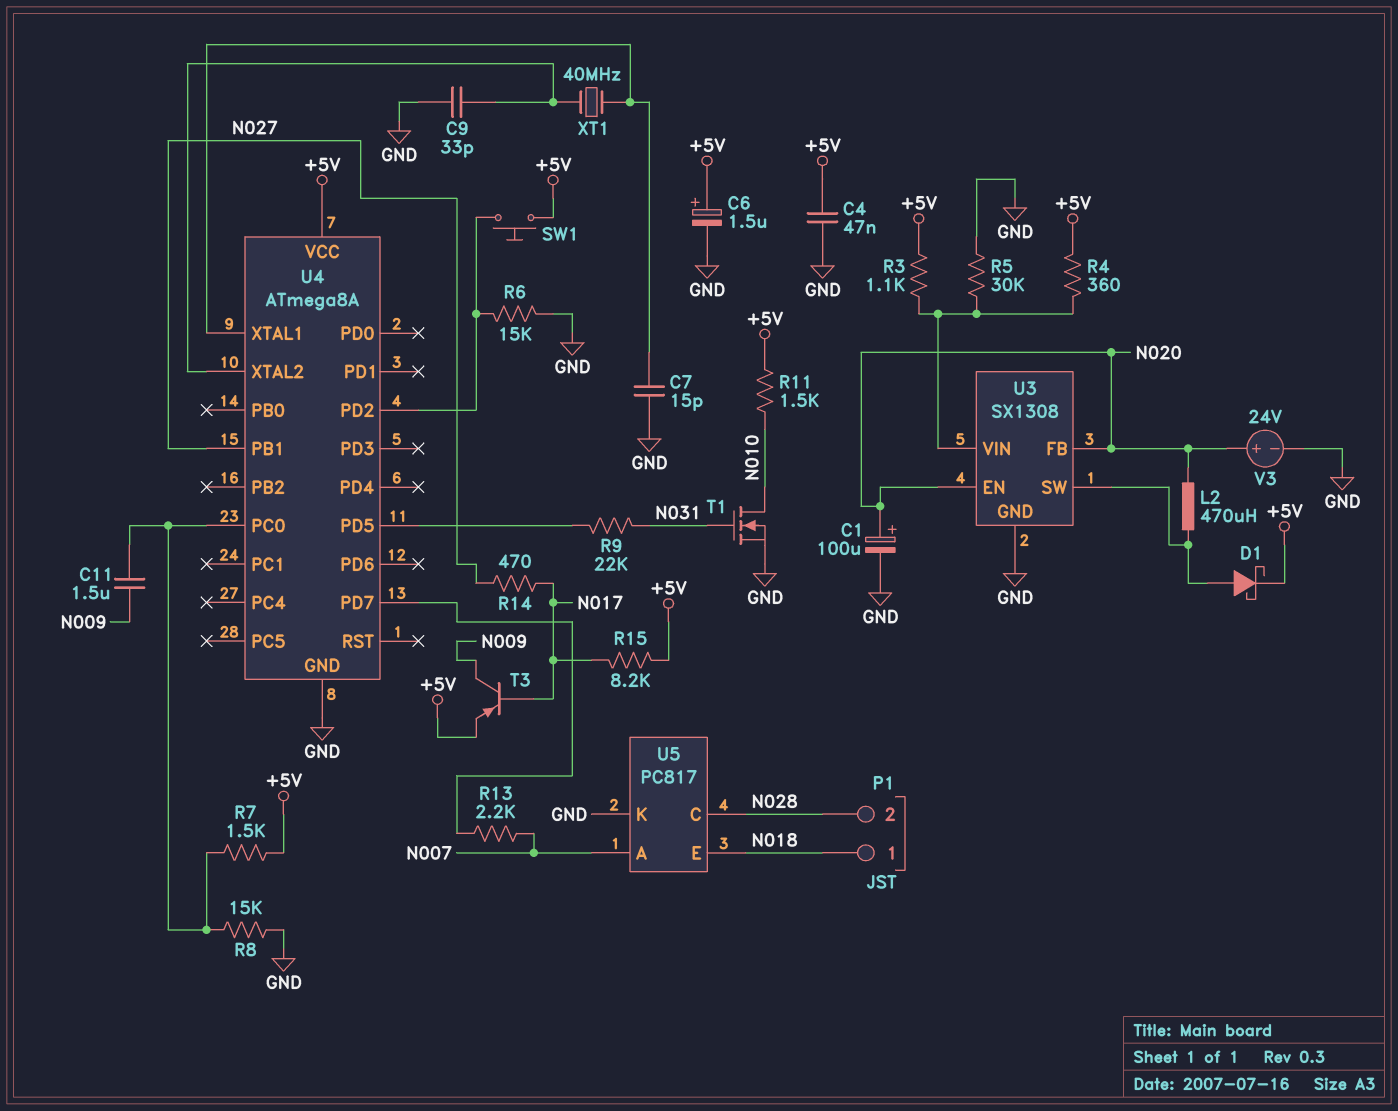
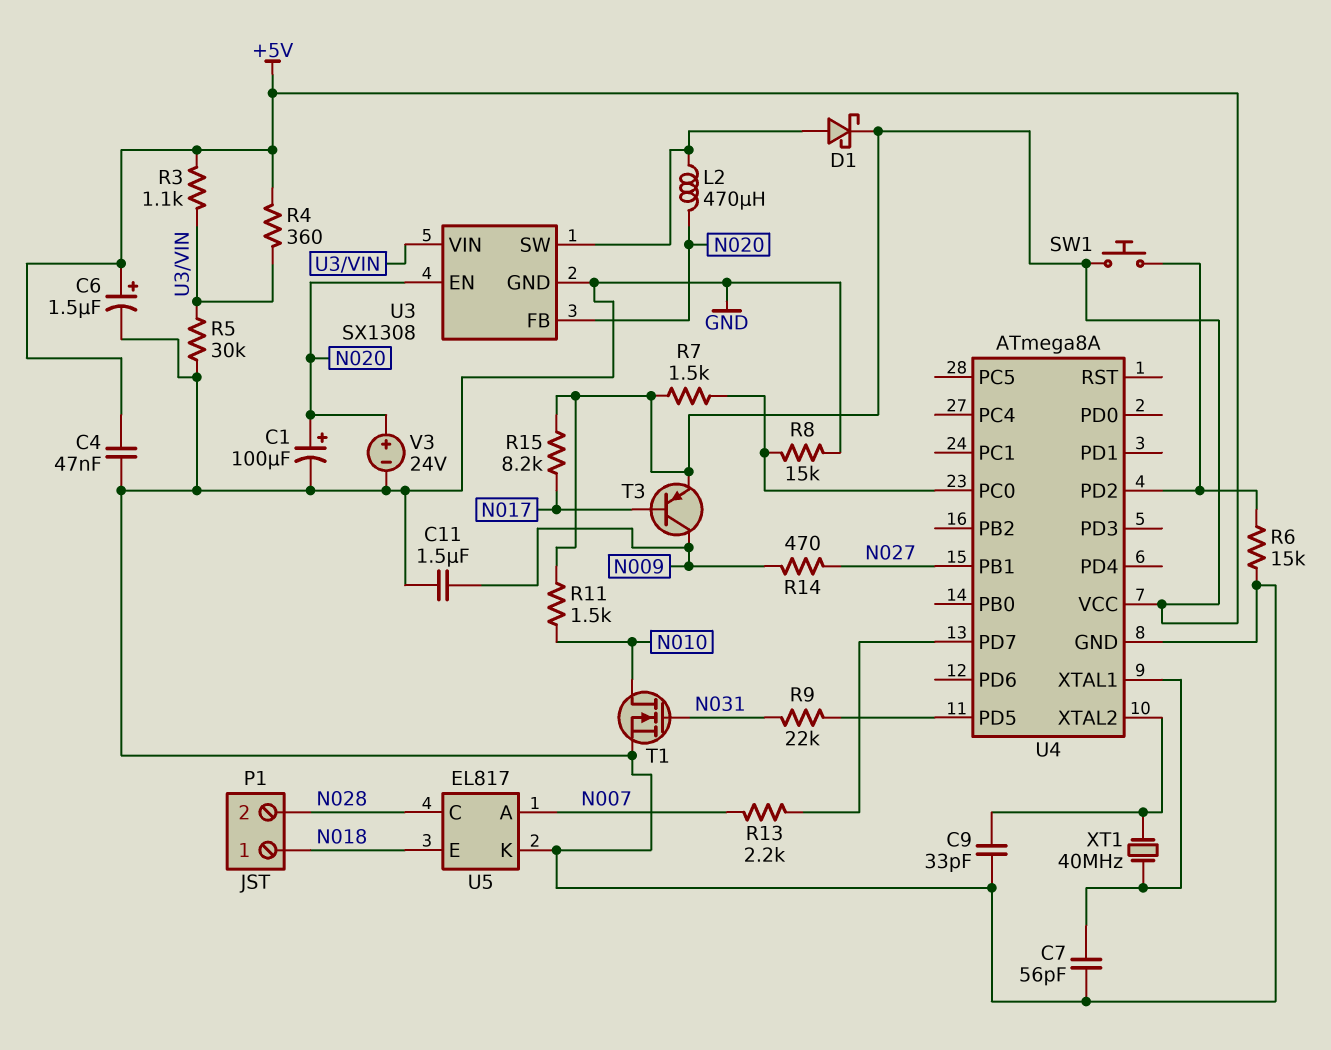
C7: 15pF (GND, U4/XTAL1) -> 56pF (GND, U4/XTAL1)
C11: 1.5uF (N009, U4/PC0) -> 1.5uF (GND, N009)
R14: 470 (N017, N027) -> 470 (N009, N027)
U5: PC817 -> EL817

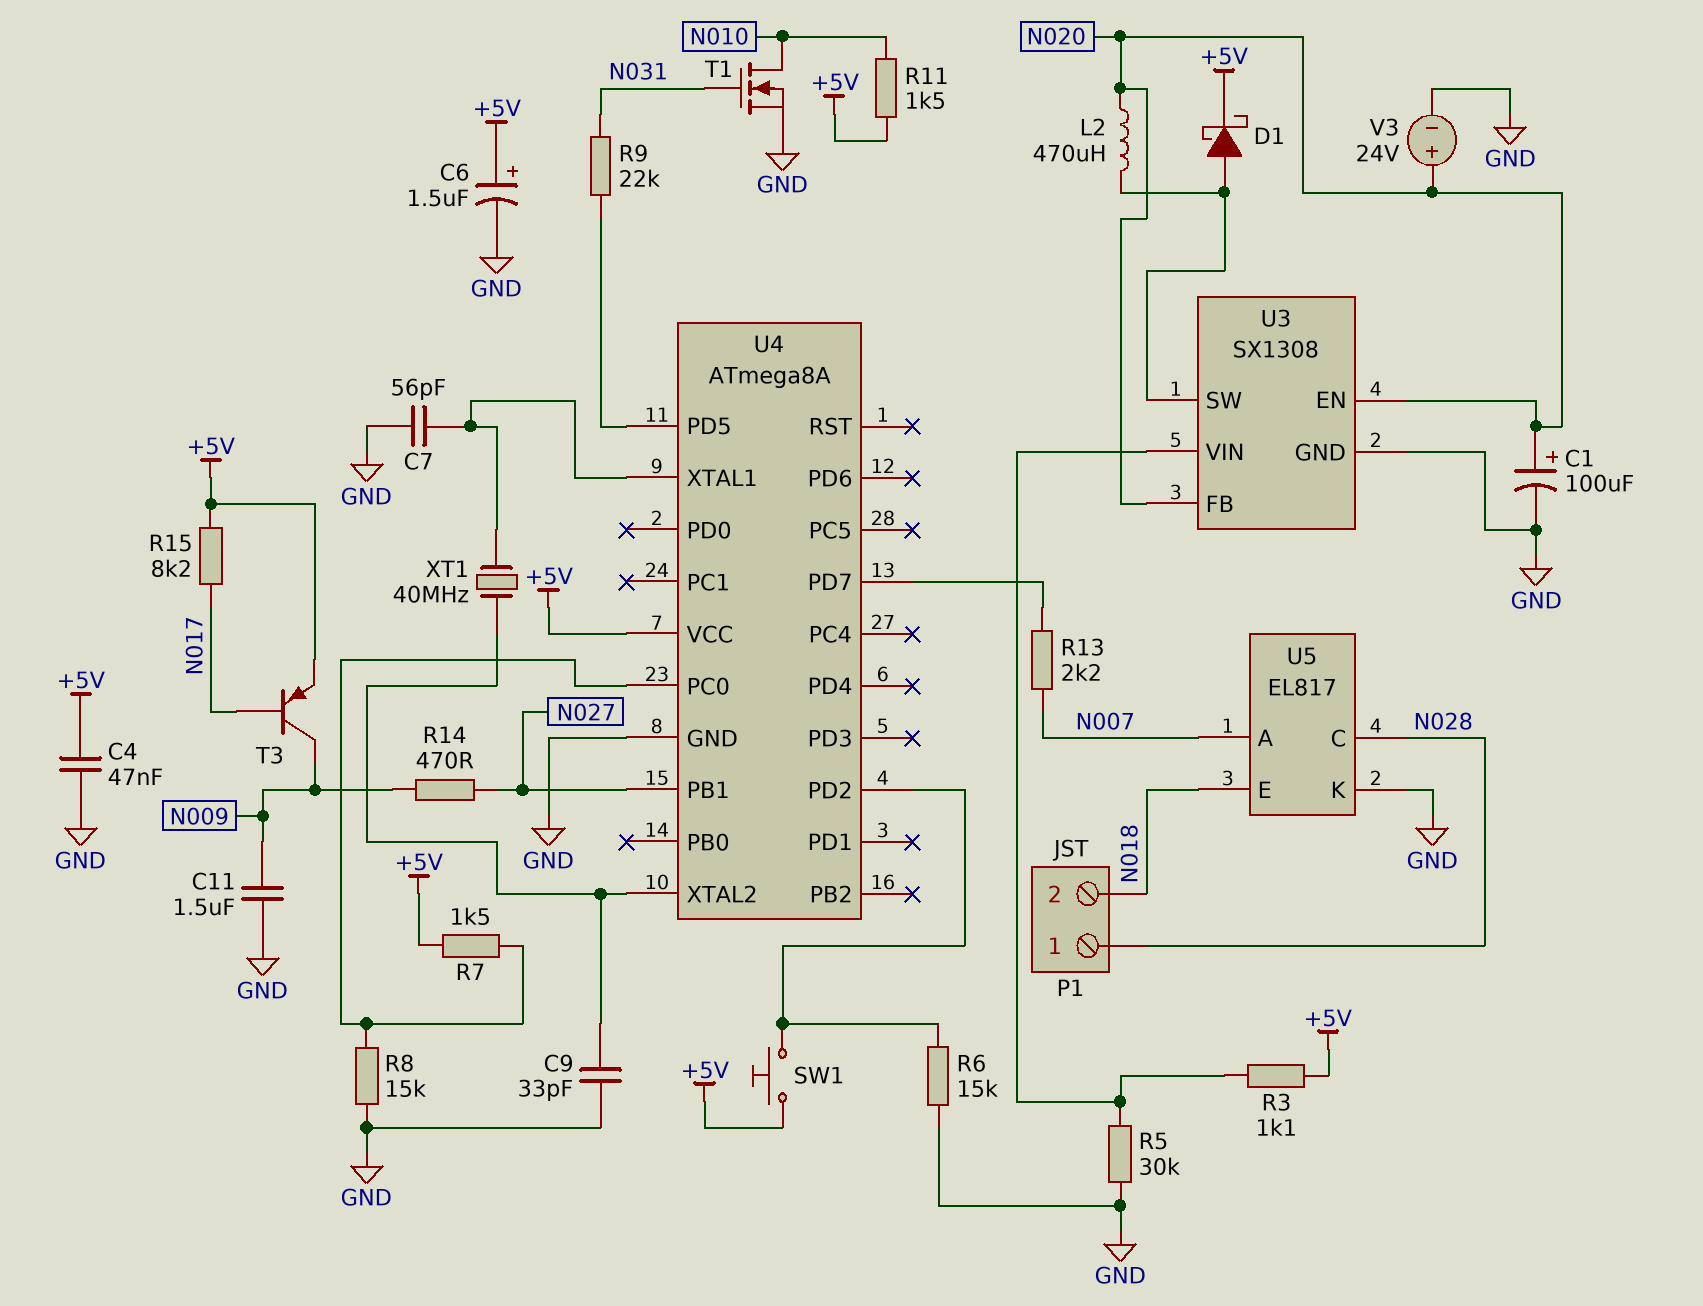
P1 pin 1: N018 -> N028
P1 pin 2: N028 -> N018
R4: 360 (+5V, U3/VIN) -> none

